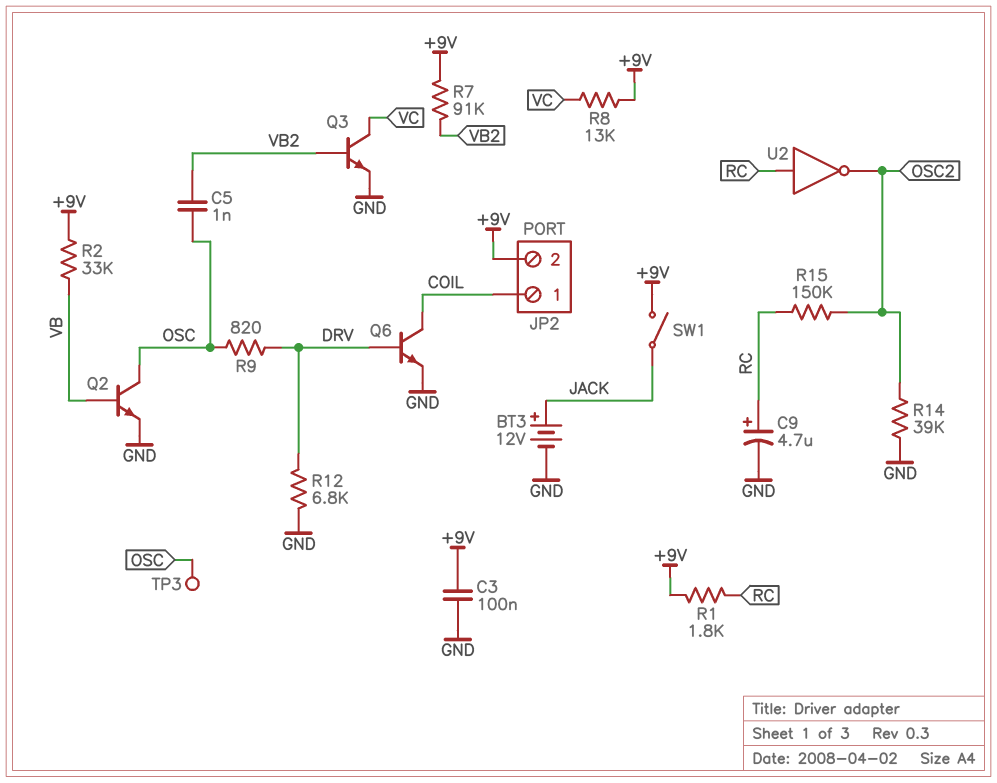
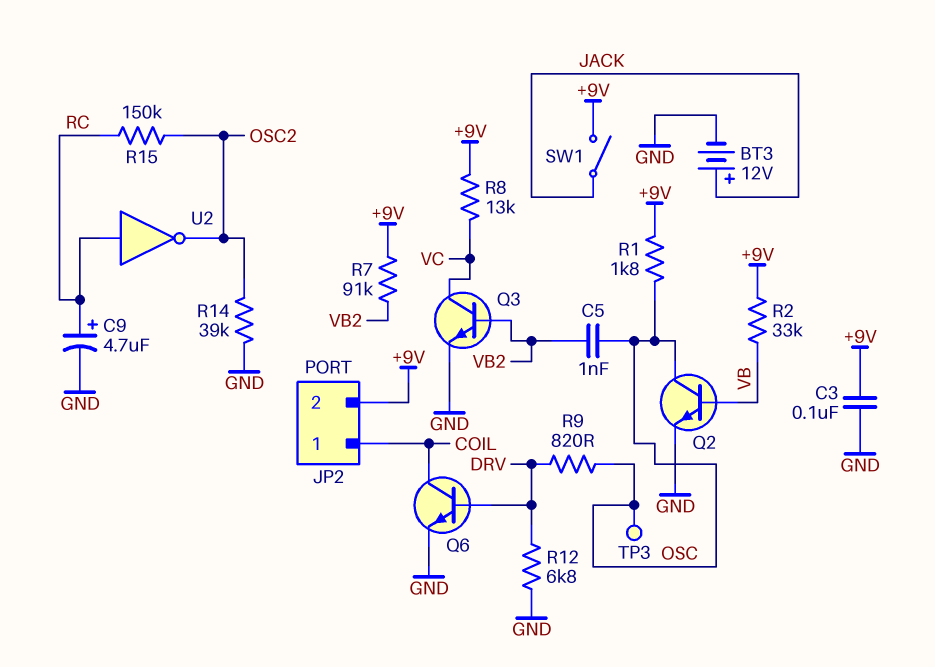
R1: 1.8k (+9V, RC) -> 1.8k (+9V, OSC)

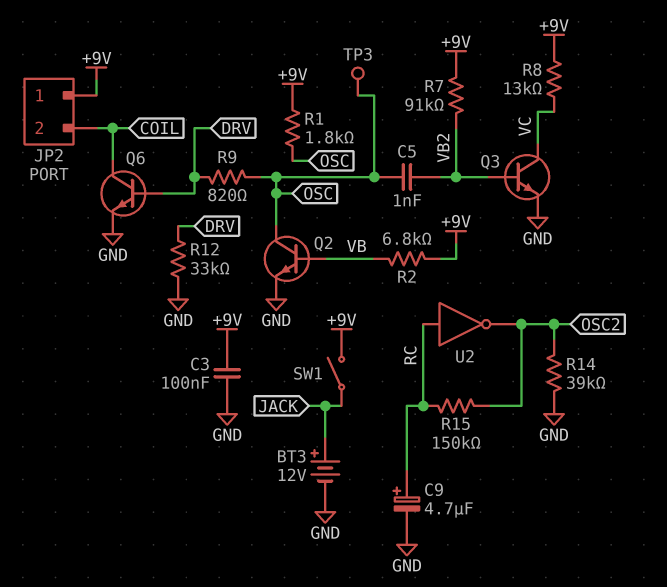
JP2 pin 1: COIL -> +9V
JP2 pin 2: +9V -> COIL
R2: 33k (+9V, VB) -> 6.8k (+9V, VB)
R12: 6.8k (DRV, GND) -> 33k (DRV, GND)

